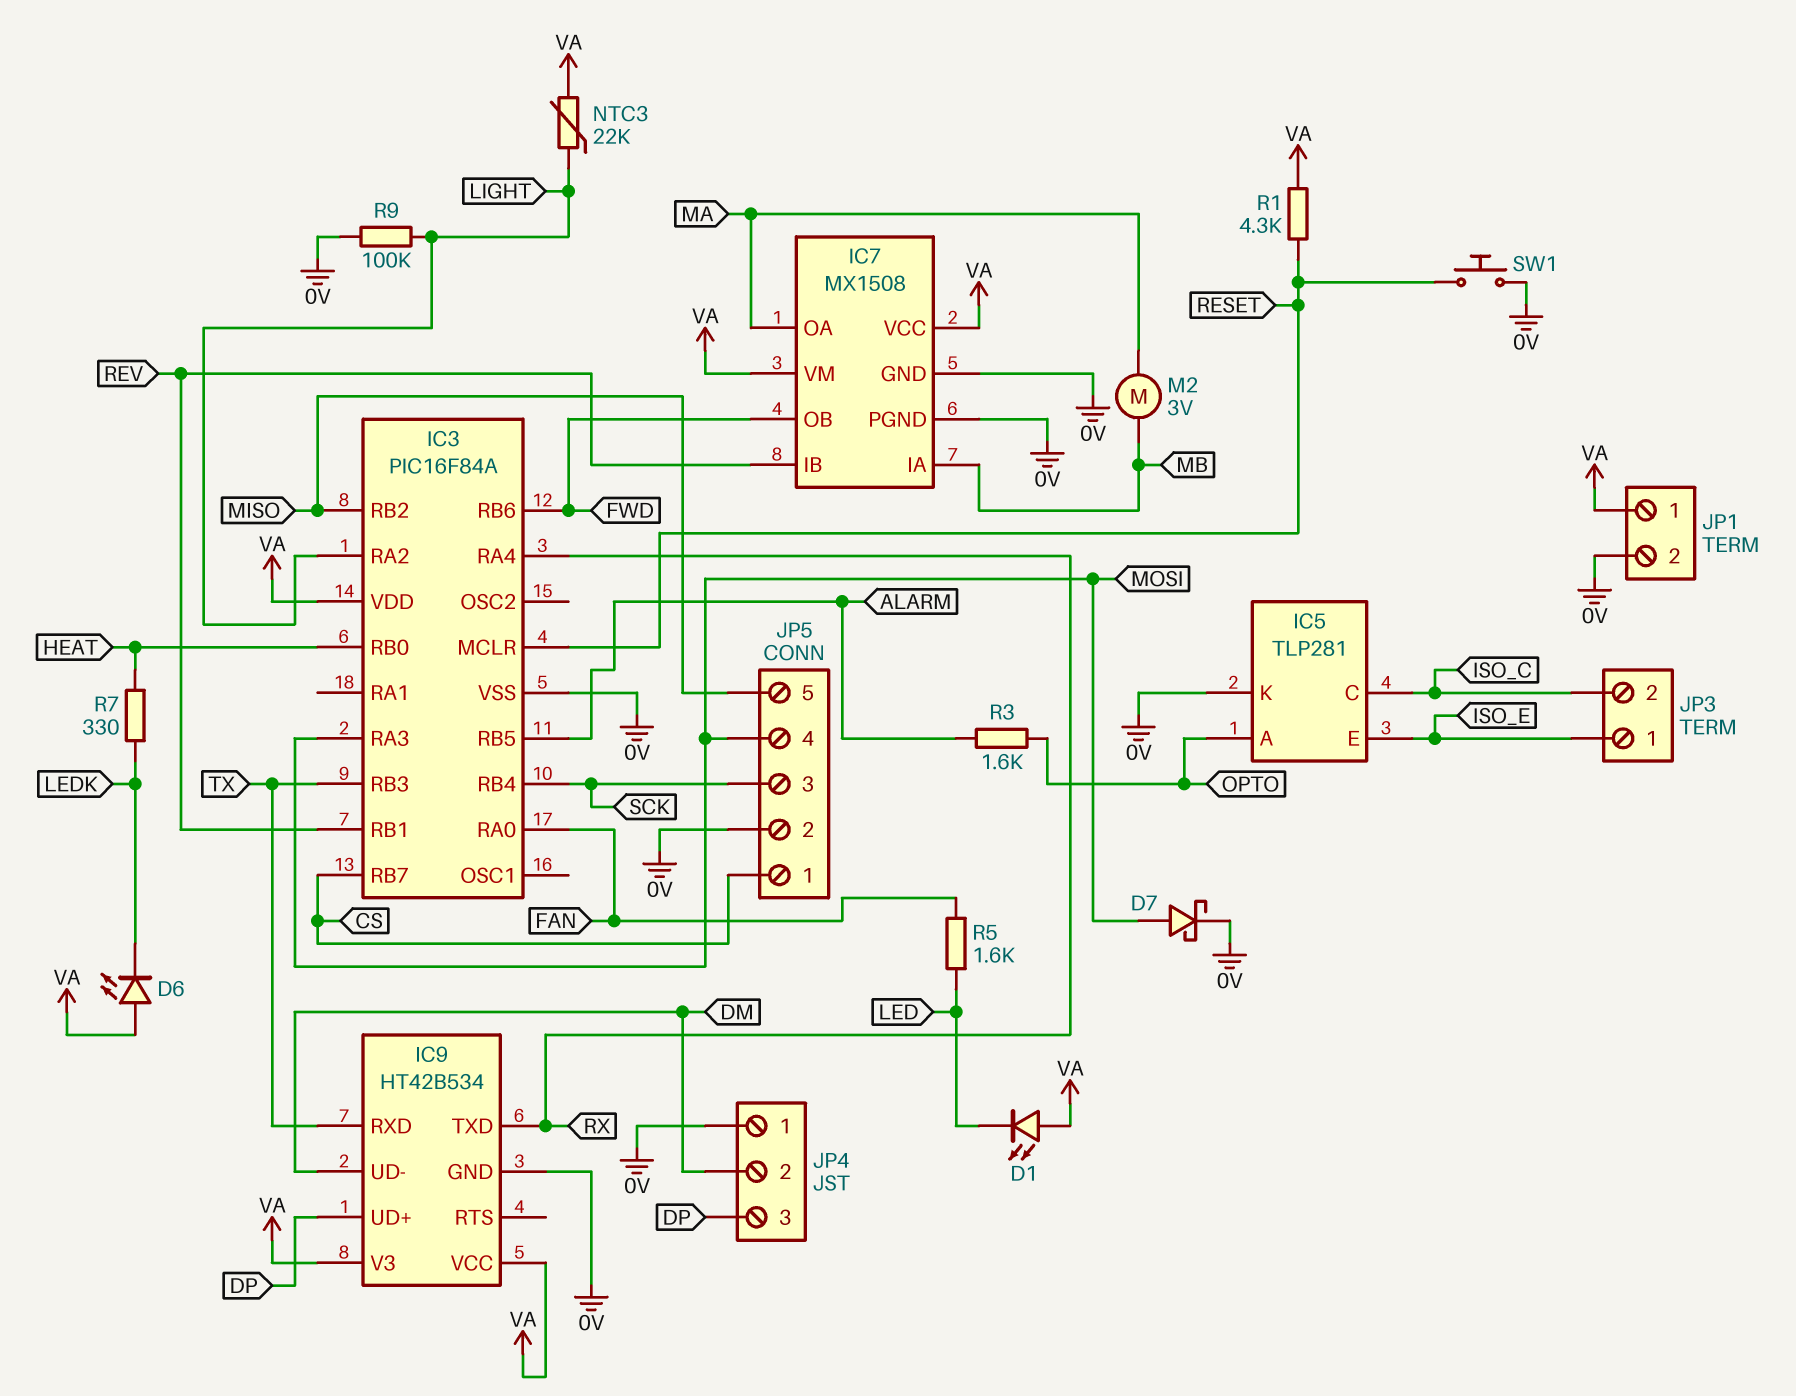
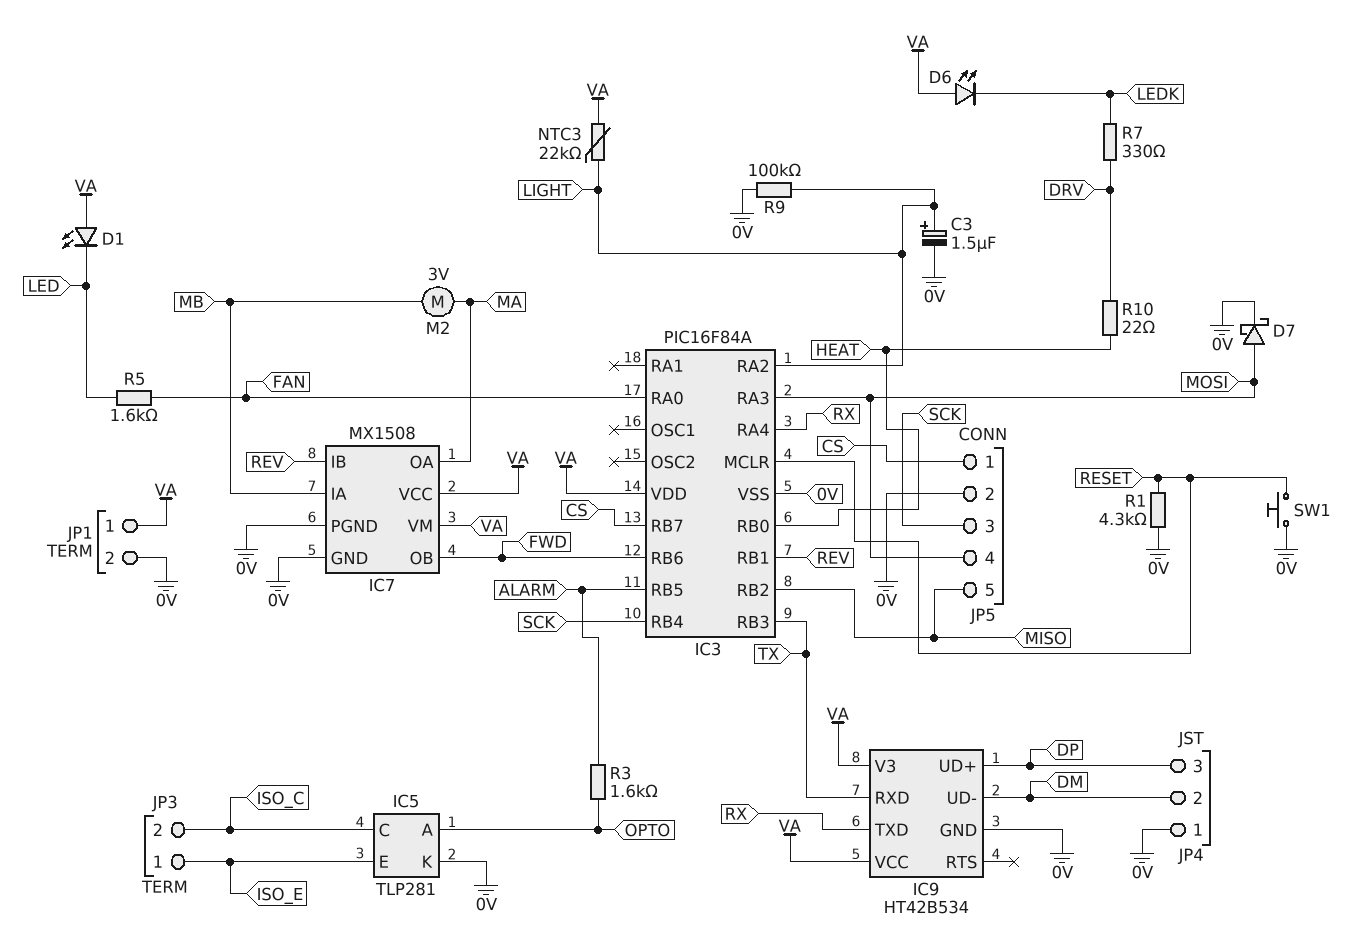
C3: none -> 1.5uF (plus LIGHT, minus 0V)
R1: 4.3k (RESET, VA) -> 4.3k (0V, RESET)
R7: 330 (HEAT, LEDK) -> 330 (DRV, LEDK)
R10: none -> 22 (DRV, HEAT)

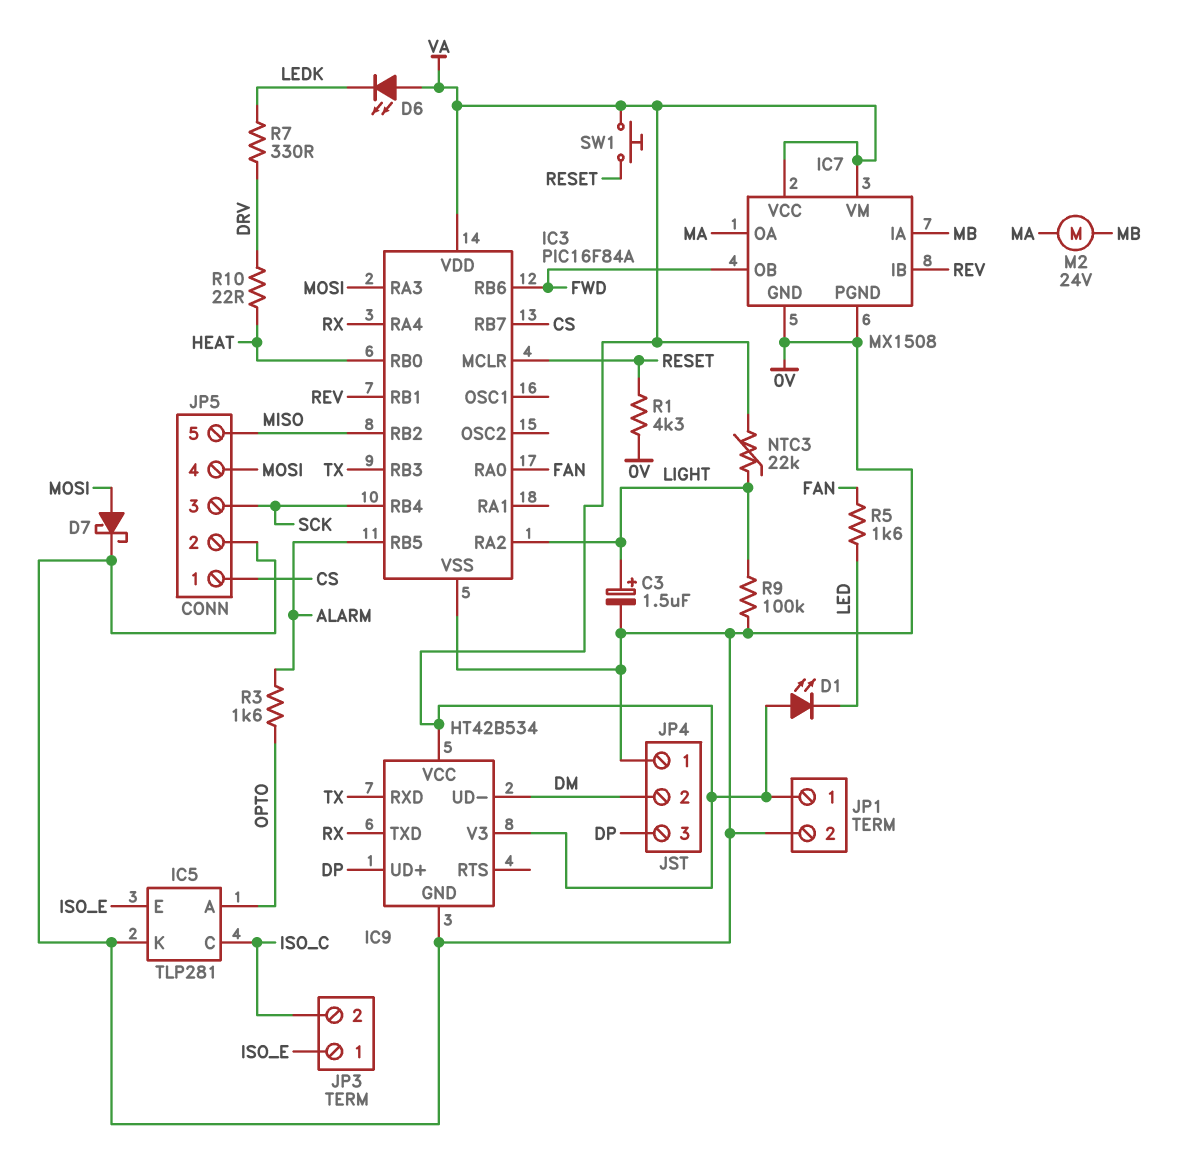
M2: motor 3V (MA, MB) -> motor 24V (MA, MB)
SW1: button (0V, RESET) -> button (RESET, VA)

